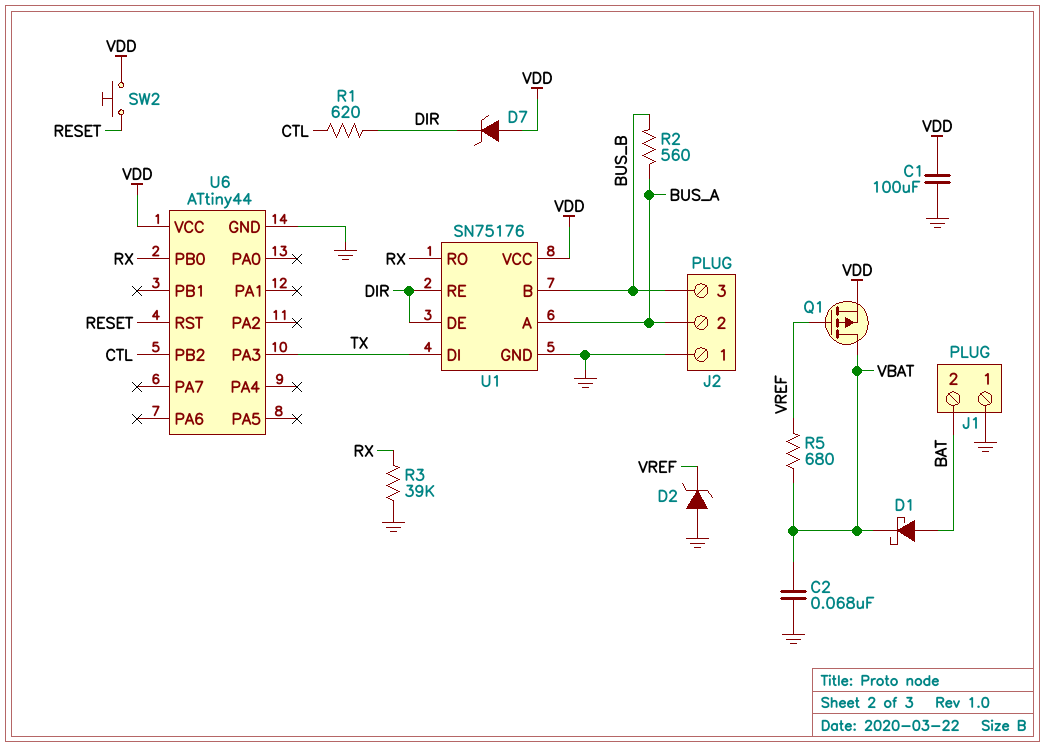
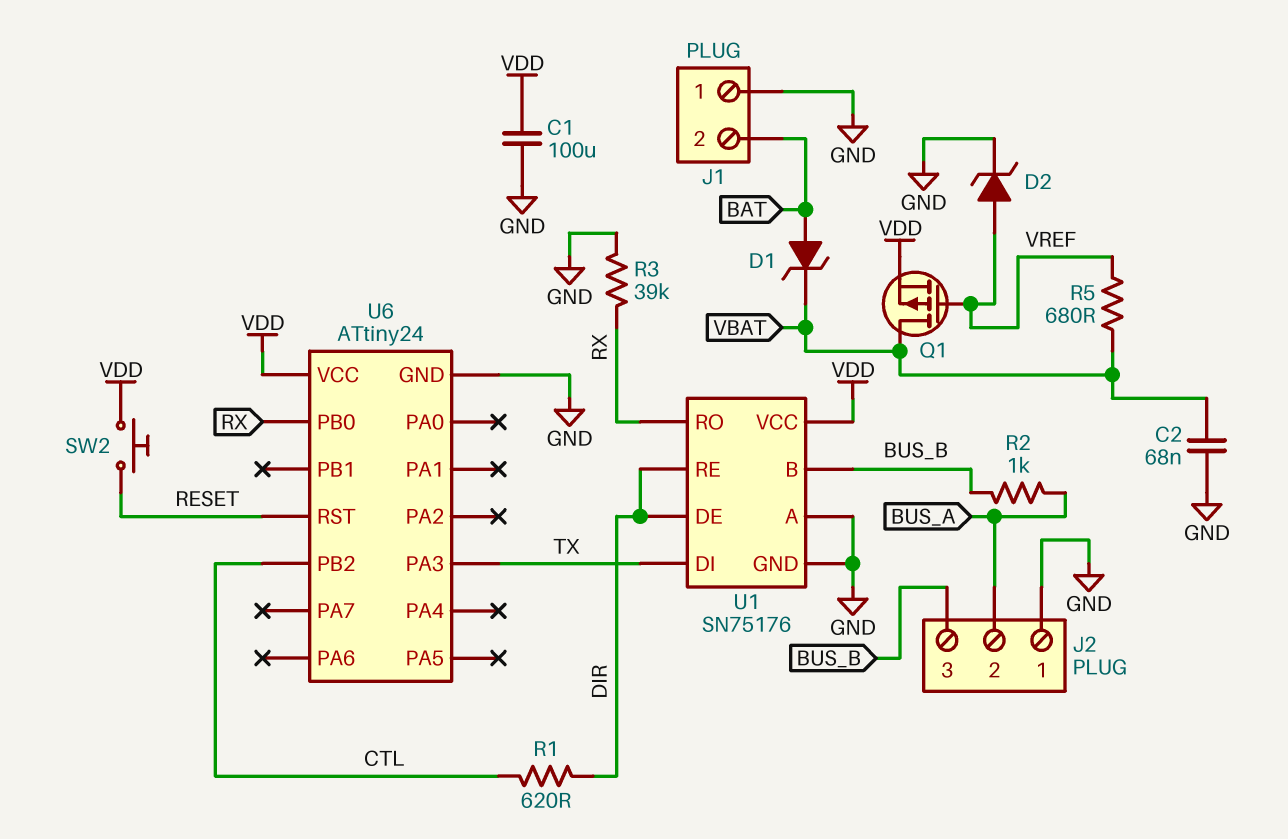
D1: schottky (A BAT, K VBAT) -> zener (A BAT, K VBAT)
D2: zener (A GND, K VREF) -> zener (A VREF, K GND)
D7: zener (A VDD, K DIR) -> none
R2: 560 (BUS_A, BUS_B) -> 1k (BUS_A, BUS_B)
U1 pin A: BUS_A -> GND
U6: ATtiny44 -> ATtiny24

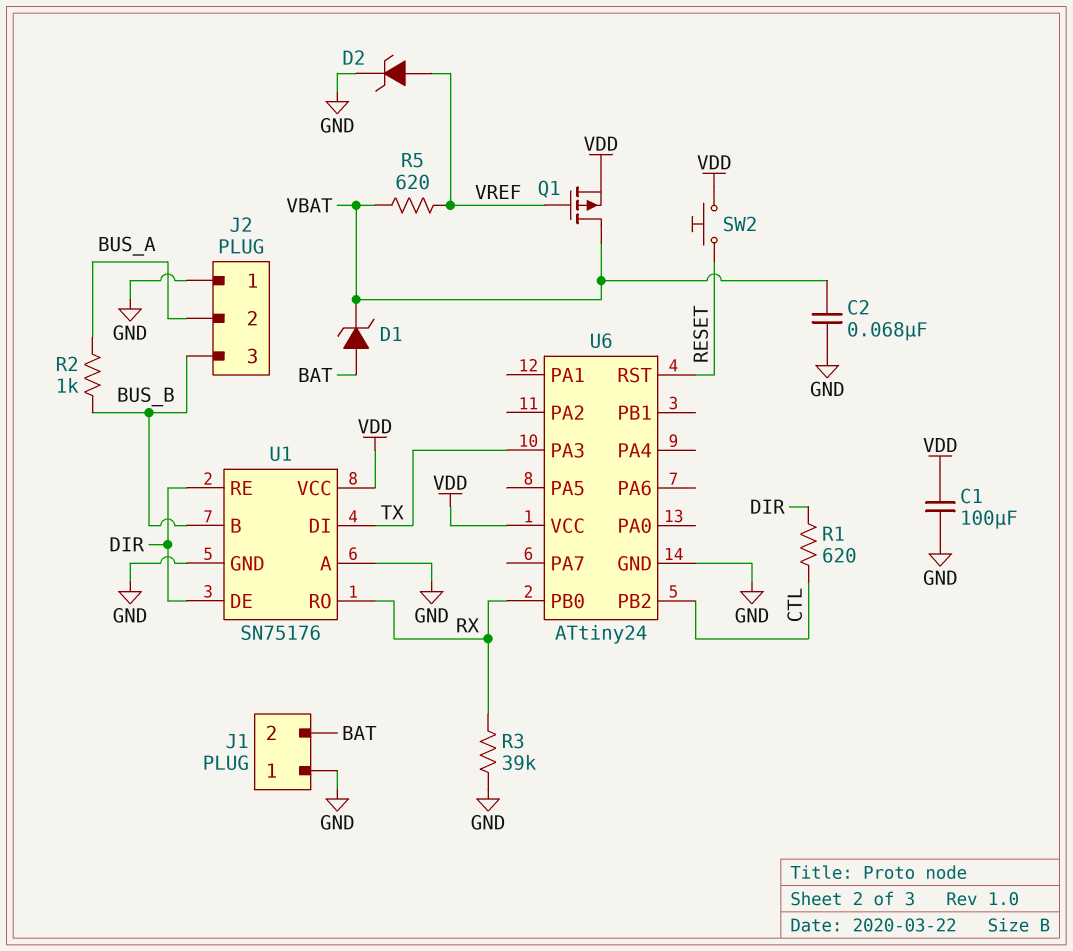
R5: 680 (VBAT, VREF) -> 620 (VBAT, VREF)

